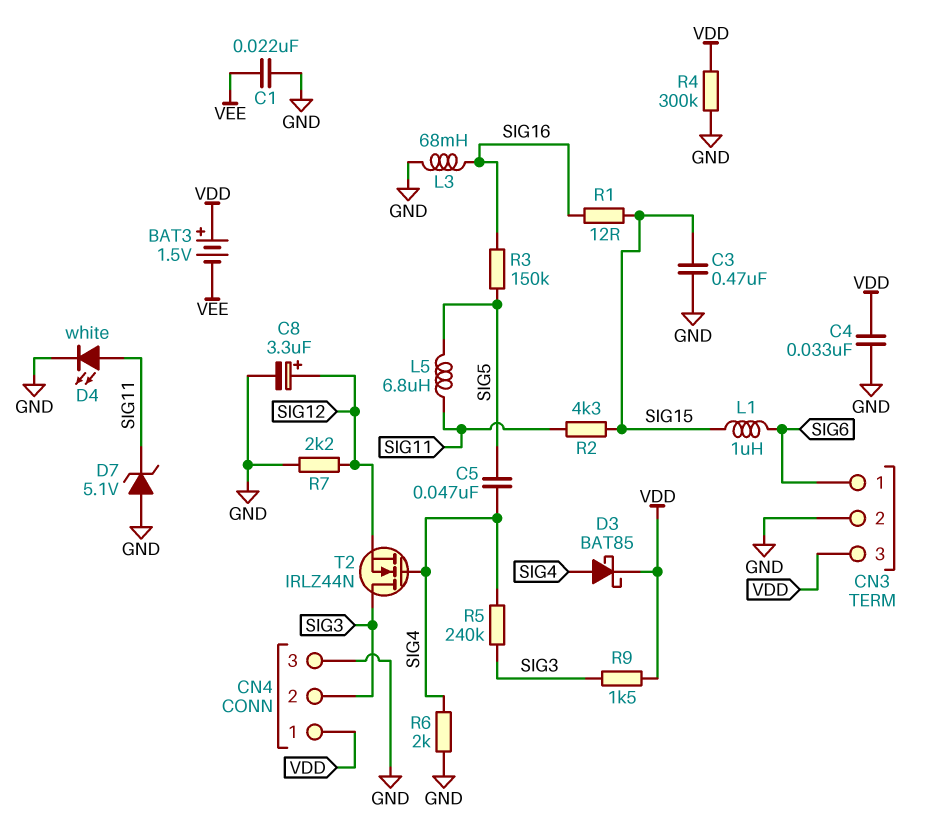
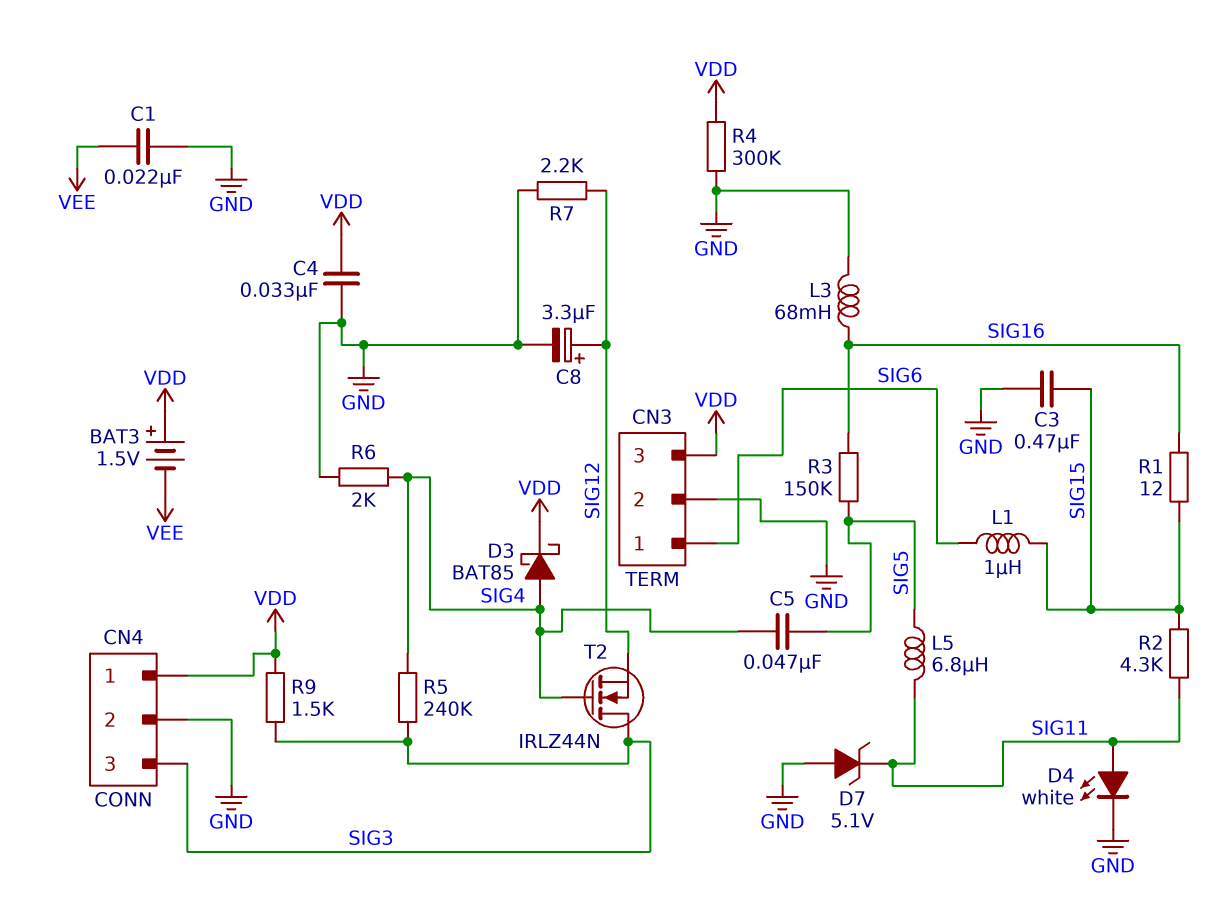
CN4 pin 2: SIG3 -> GND
CN4 pin 3: GND -> SIG3

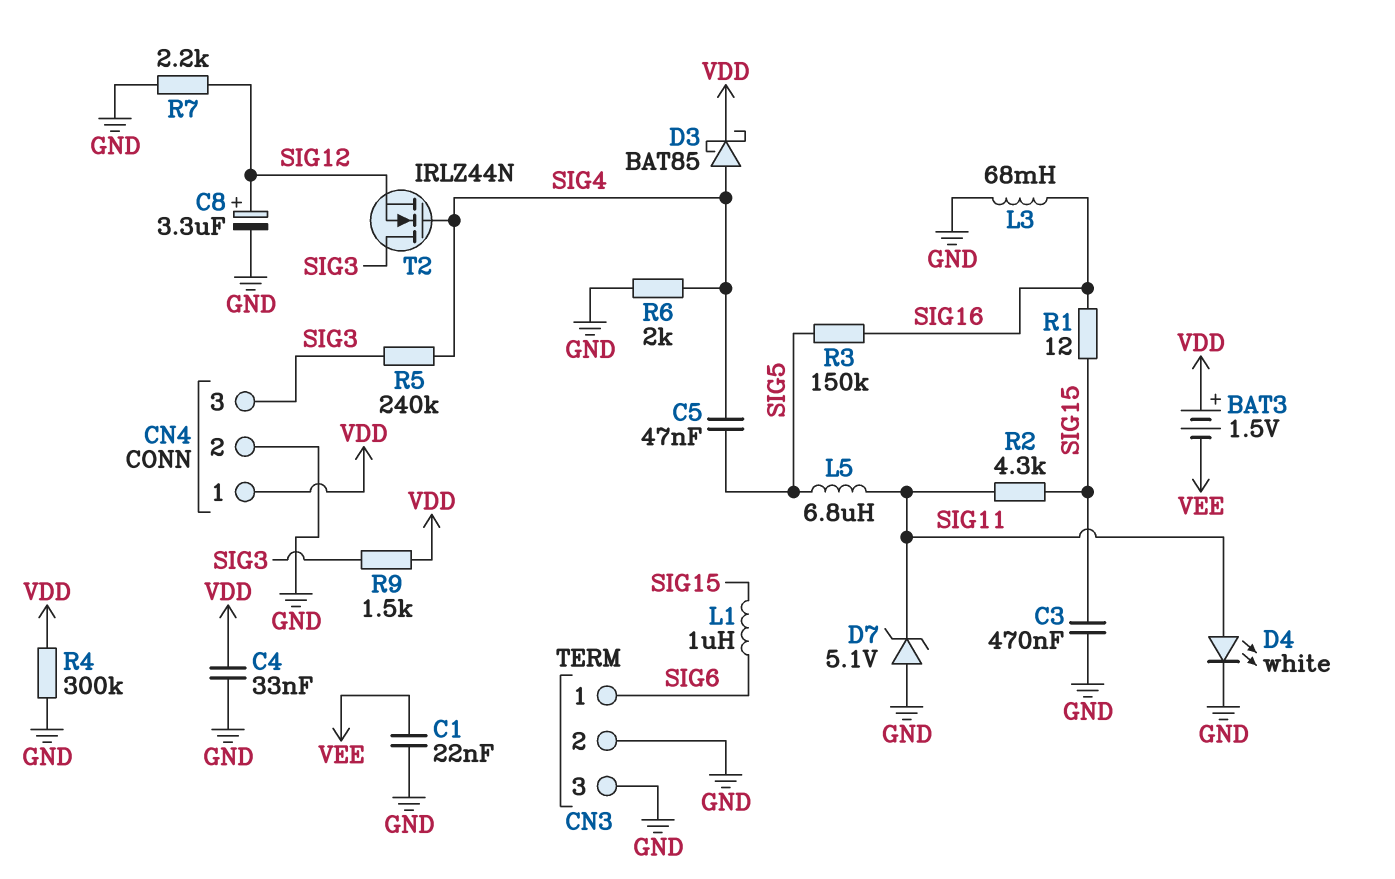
CN3 pin 3: VDD -> GND

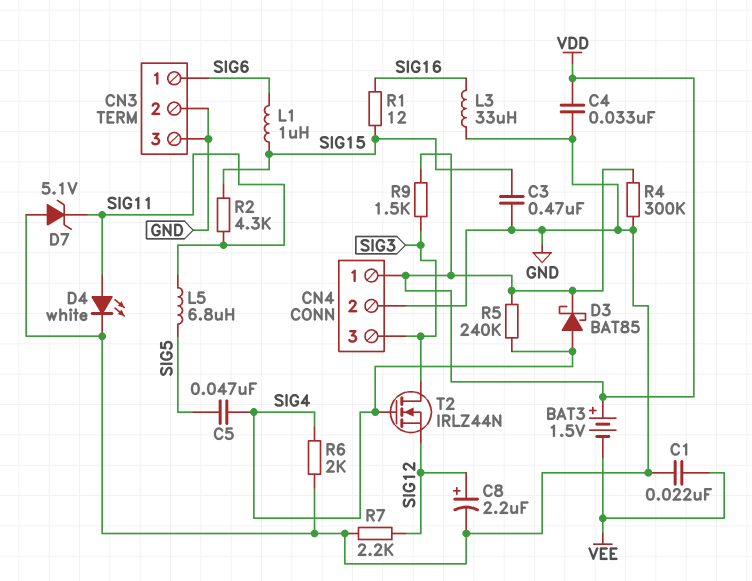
C8: 3.3uF (plus SIG12, minus GND) -> 2.2uF (plus SIG12, minus GND)
L3: 68mH (GND, SIG16) -> 33uH (GND, SIG16)
R3: 150k (SIG5, SIG16) -> none
R5: 240k (SIG3, SIG4) -> 240k (SIG4, VDD)

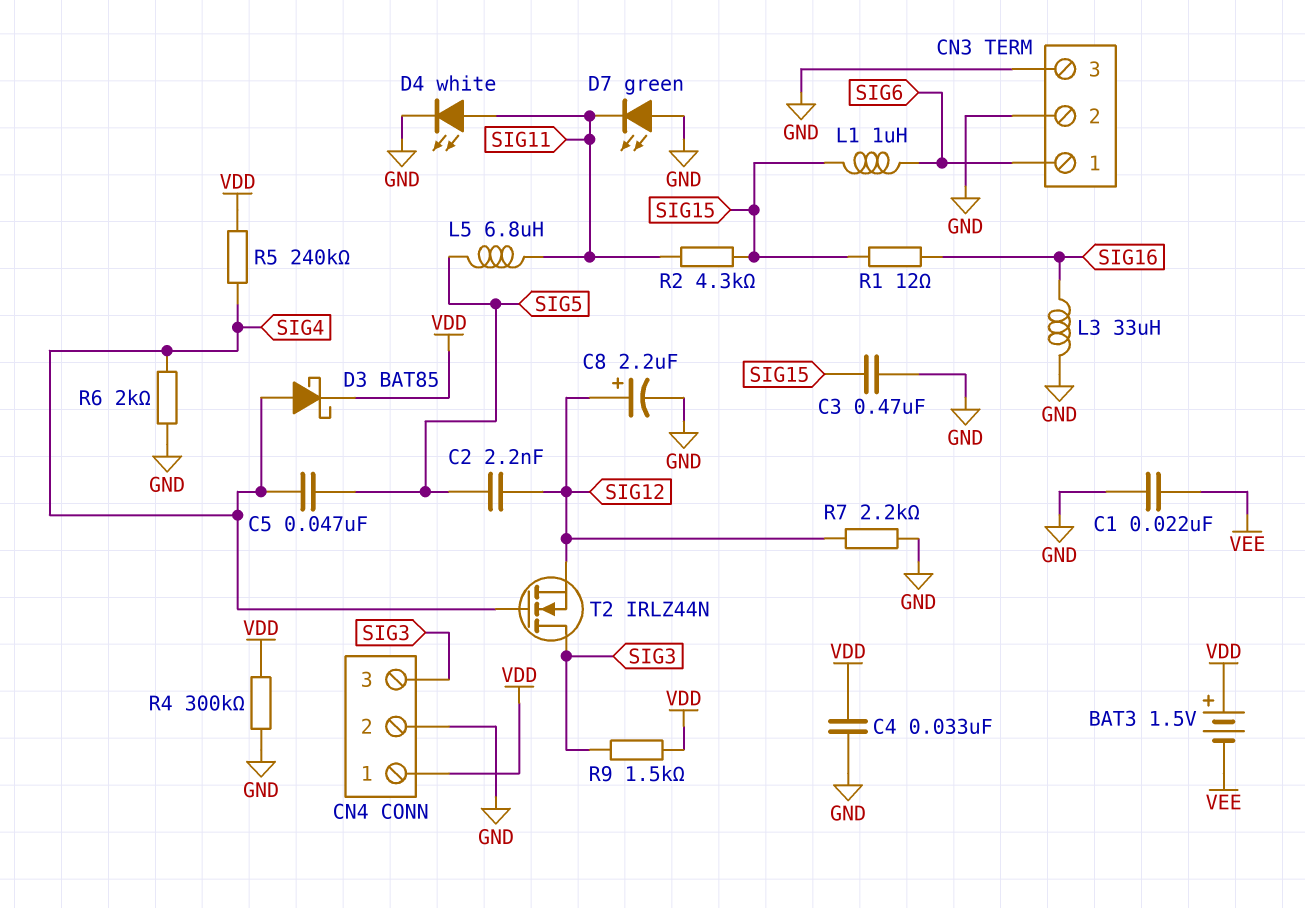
C2: none -> 2.2nF (SIG5, SIG12)
D7: zener 5.1V (A GND, K SIG11) -> LED green (A GND, K SIG11)

